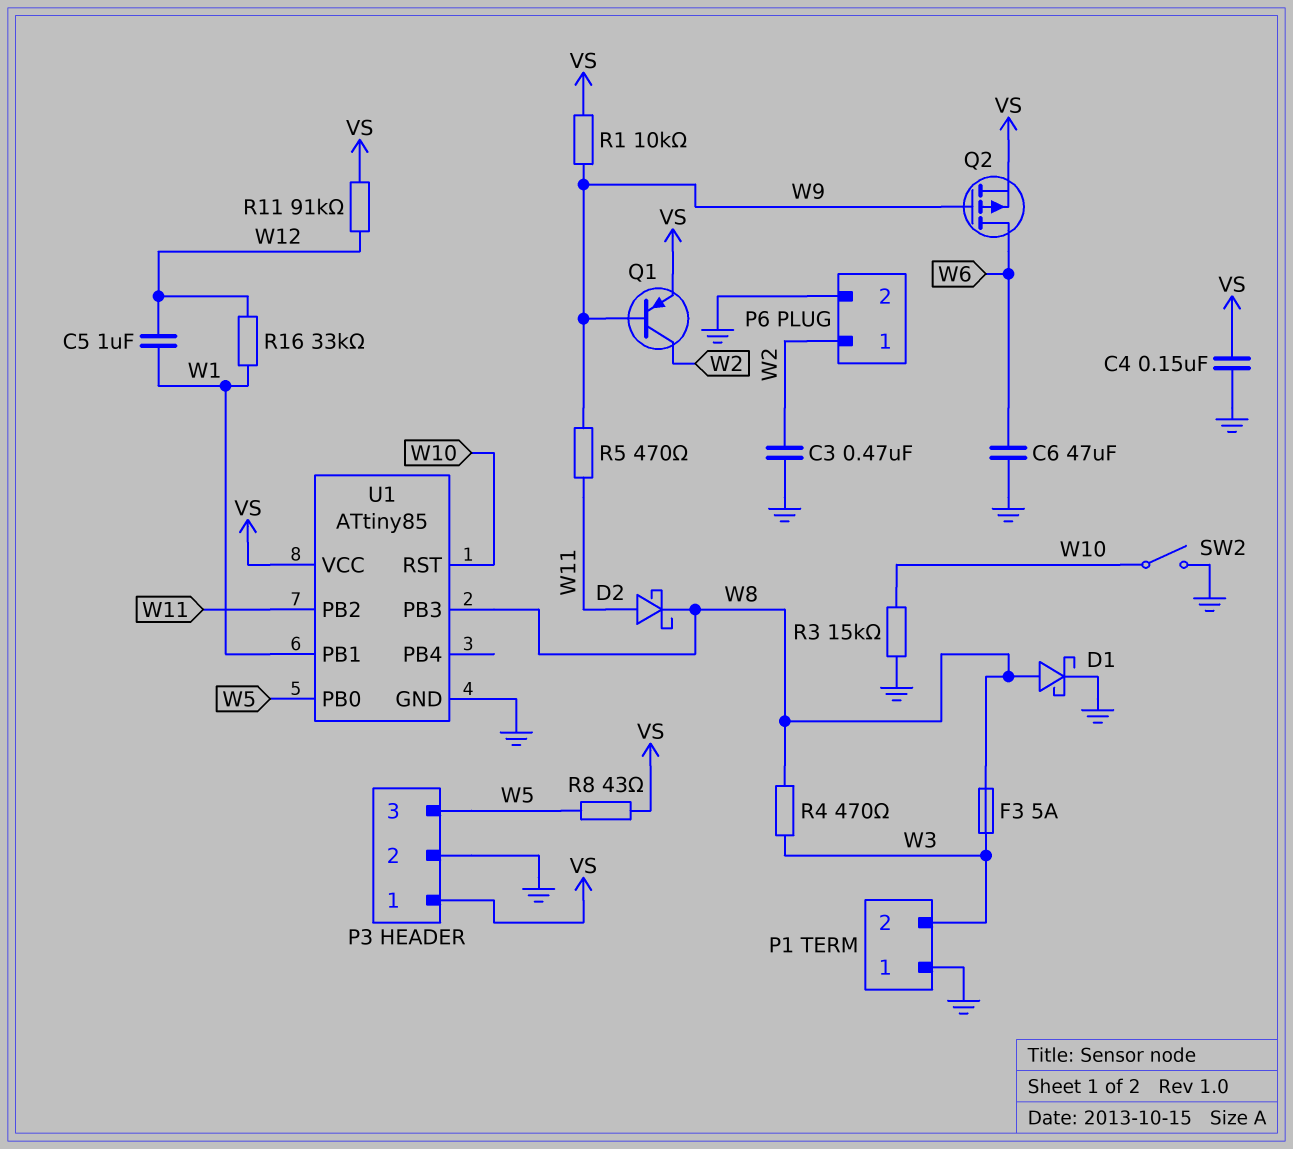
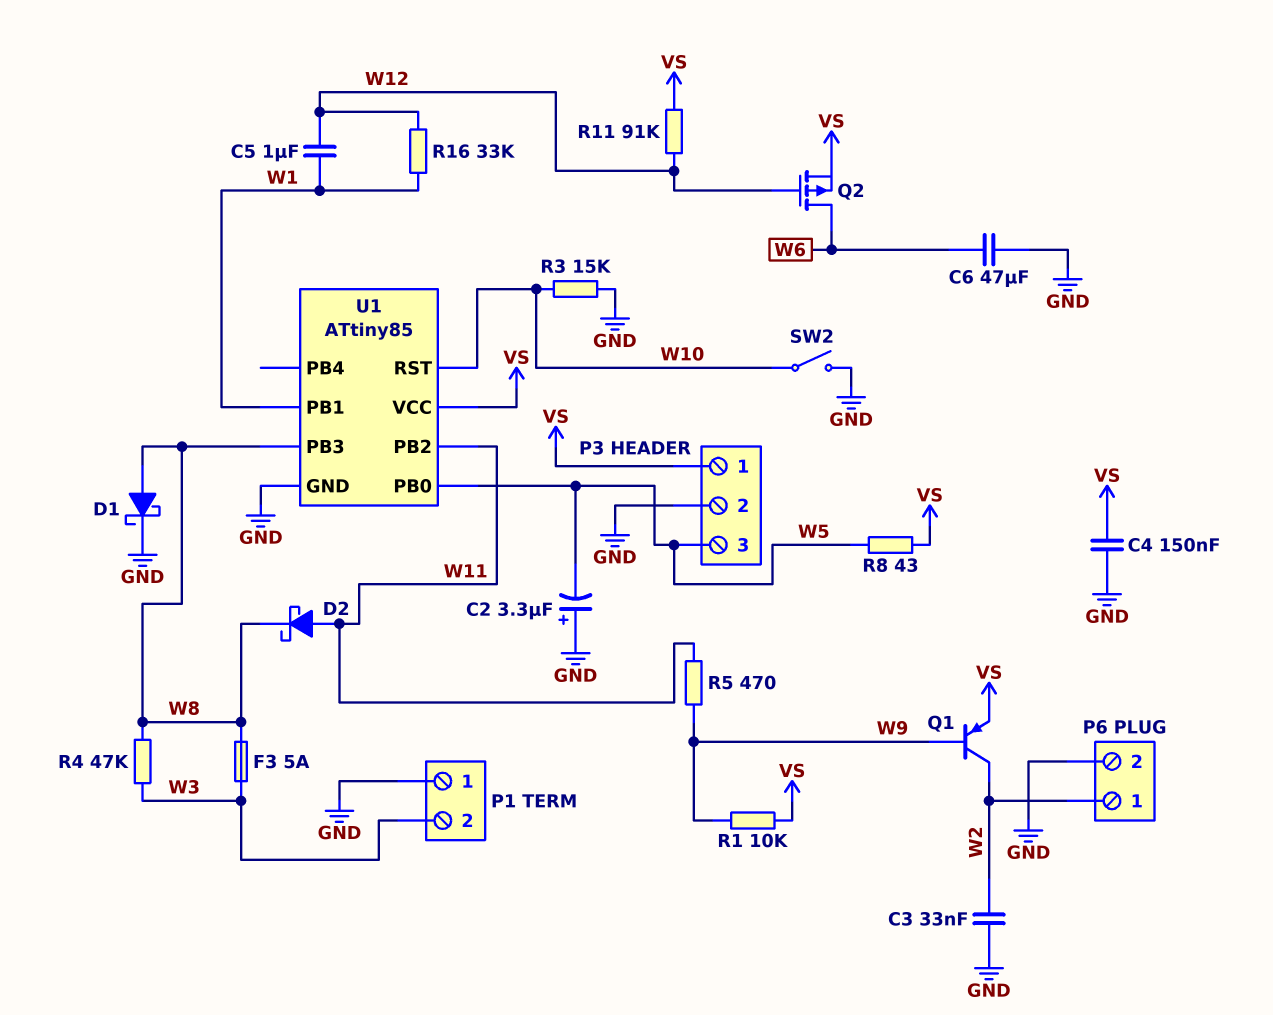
C2: none -> 3.3uF (plus GND, minus W5)
C3: 470nF (GND, W2) -> 33nF (GND, W2)
Q2: PMOS (G W9, D W6, S VS) -> PMOS (G W12, D W6, S VS)
R4: 470 (W3, W8) -> 47k (W3, W8)

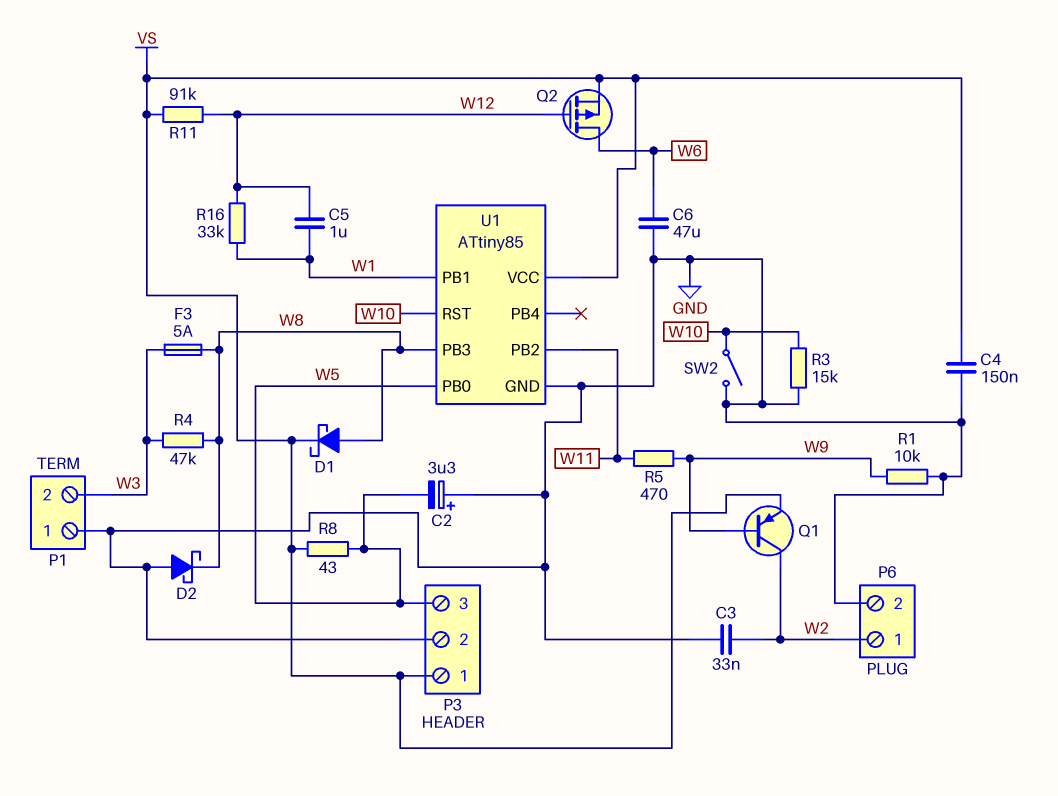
D1: schottky (A W8, K GND) -> schottky (A W8, K VS)
D2: schottky (A W11, K W8) -> schottky (A GND, K W8)
R1: 10k (VS, W9) -> 10k (GND, W9)

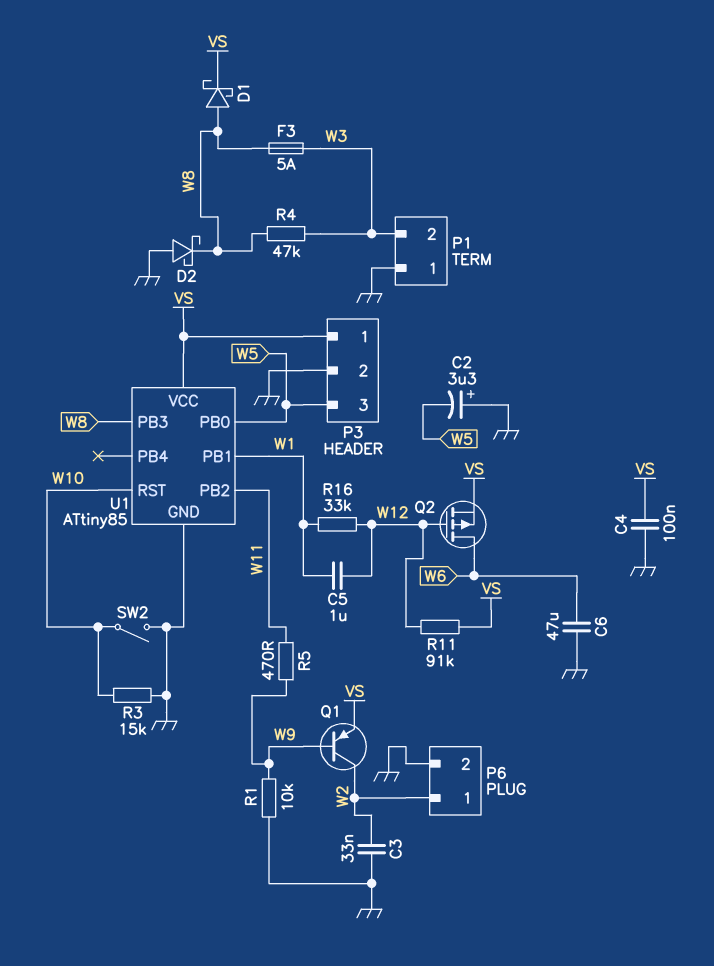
C4: 150nF (GND, VS) -> 100nF (GND, VS)
R8: 43 (VS, W5) -> none

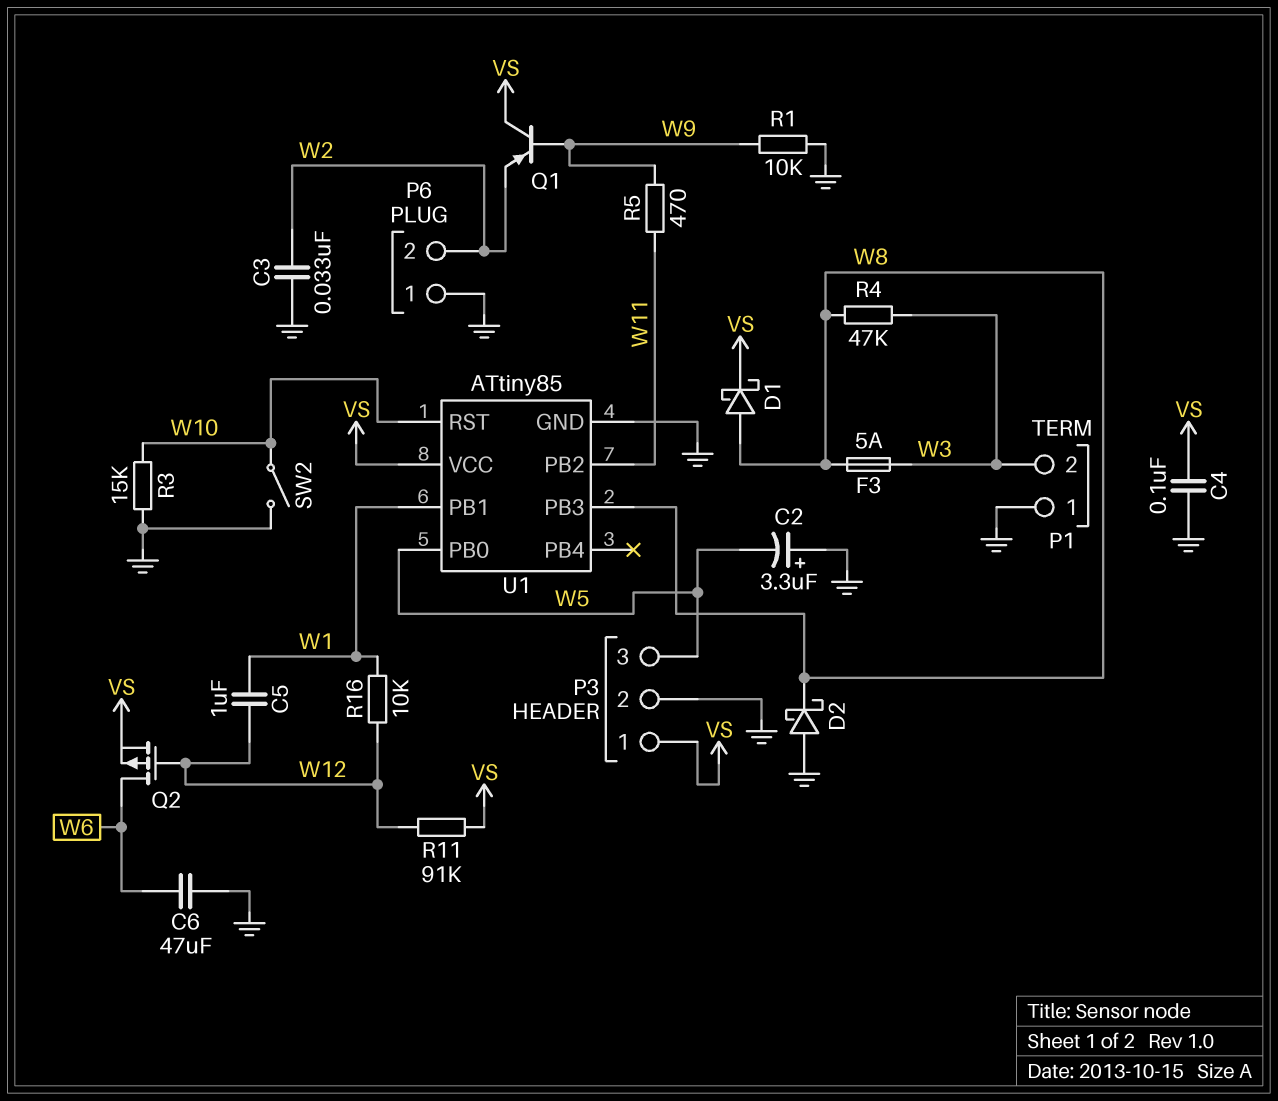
P6 pin 1: W2 -> GND
P6 pin 2: GND -> W2
Q1: PNP (B W9, C W2, E VS) -> PNP (B W9, C VS, E W2)
R16: 33k (W1, W12) -> 10k (W1, W12)

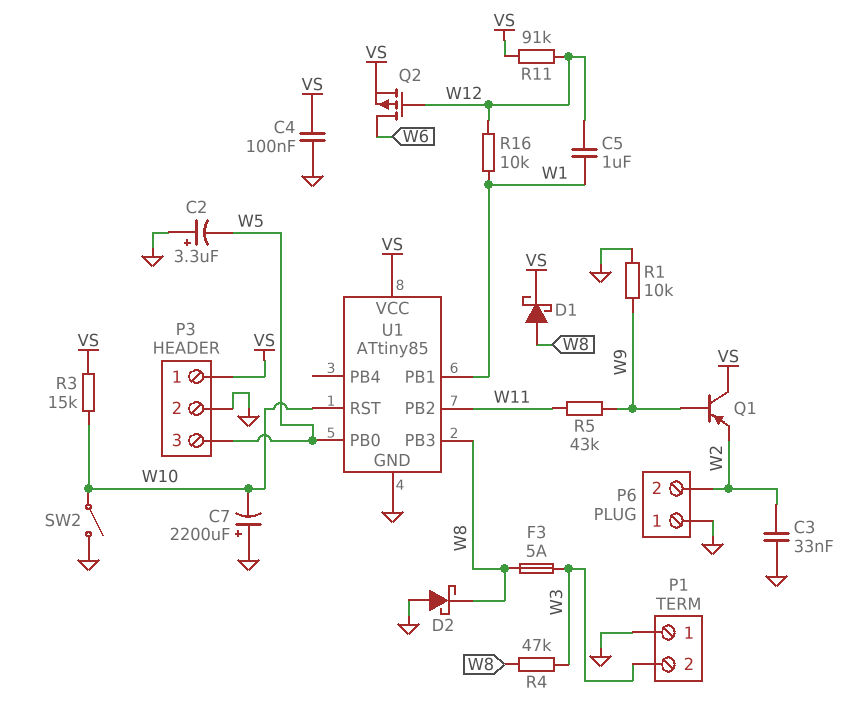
C6: 47uF (GND, W6) -> none
C7: none -> 2200uF (plus GND, minus W10)
R3: 15k (GND, W10) -> 15k (VS, W10)
R5: 470 (W9, W11) -> 43k (W9, W11)

